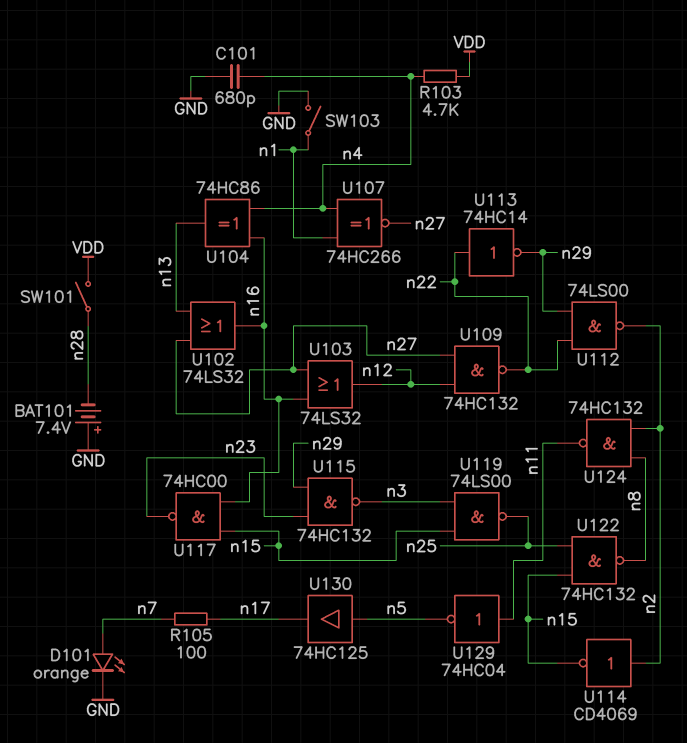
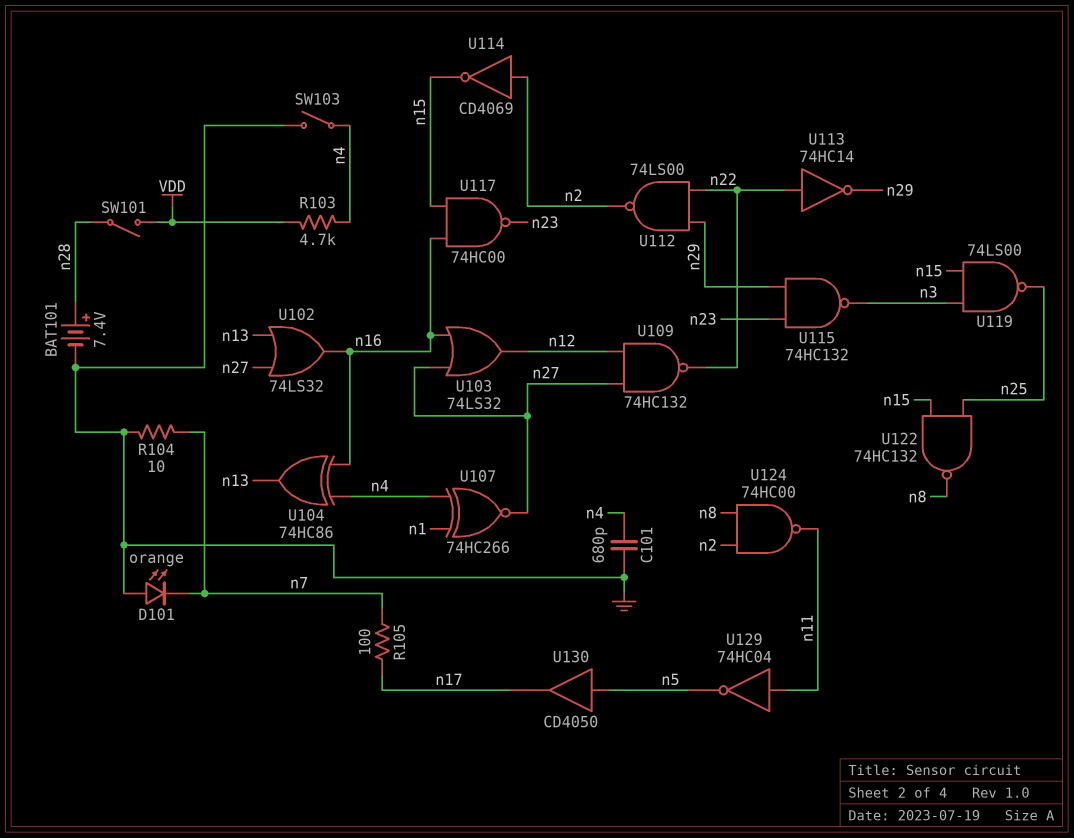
BAT101: 7.4V (plus GND, minus n28) -> 7.4V (plus n28, minus GND)
D101: LED orange (A n7, K GND) -> LED orange (A GND, K n7)
R104: none -> 10 (GND, n7)
SW103: switch (GND, n1) -> switch (GND, n4)
U124: NAND 74HC132 (in n2, in n8, out n11) -> NAND 74HC00 (in n2, in n8, out n11)
U130: buffer 74HC125 (in n5, out n17) -> buffer CD4050 (in n5, out n17)

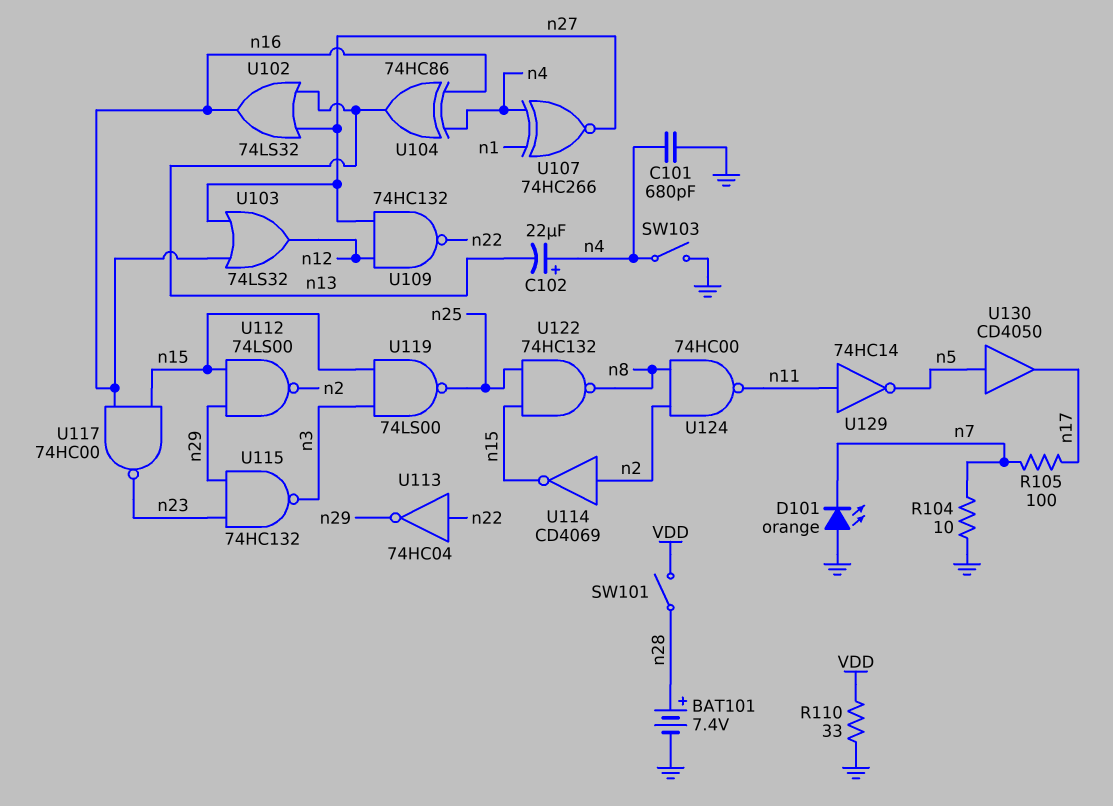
C102: none -> 22uF (plus n4, minus n13)
R103: 4.7k (VDD, n4) -> none
R110: none -> 33 (GND, VDD)
U112: NAND 74LS00 (in n22, in n29, out n2) -> NAND 74LS00 (in n15, in n29, out n2)
U113: NOT 74HC14 (in n22, out n29) -> NOT 74HC04 (in n22, out n29)
U129: NOT 74HC04 (in n11, out n5) -> NOT 74HC14 (in n11, out n5)

